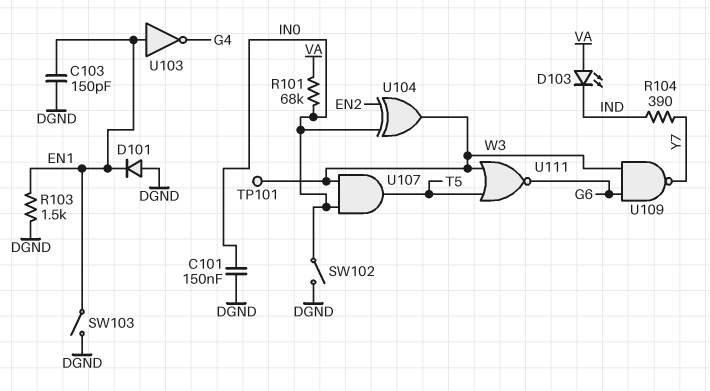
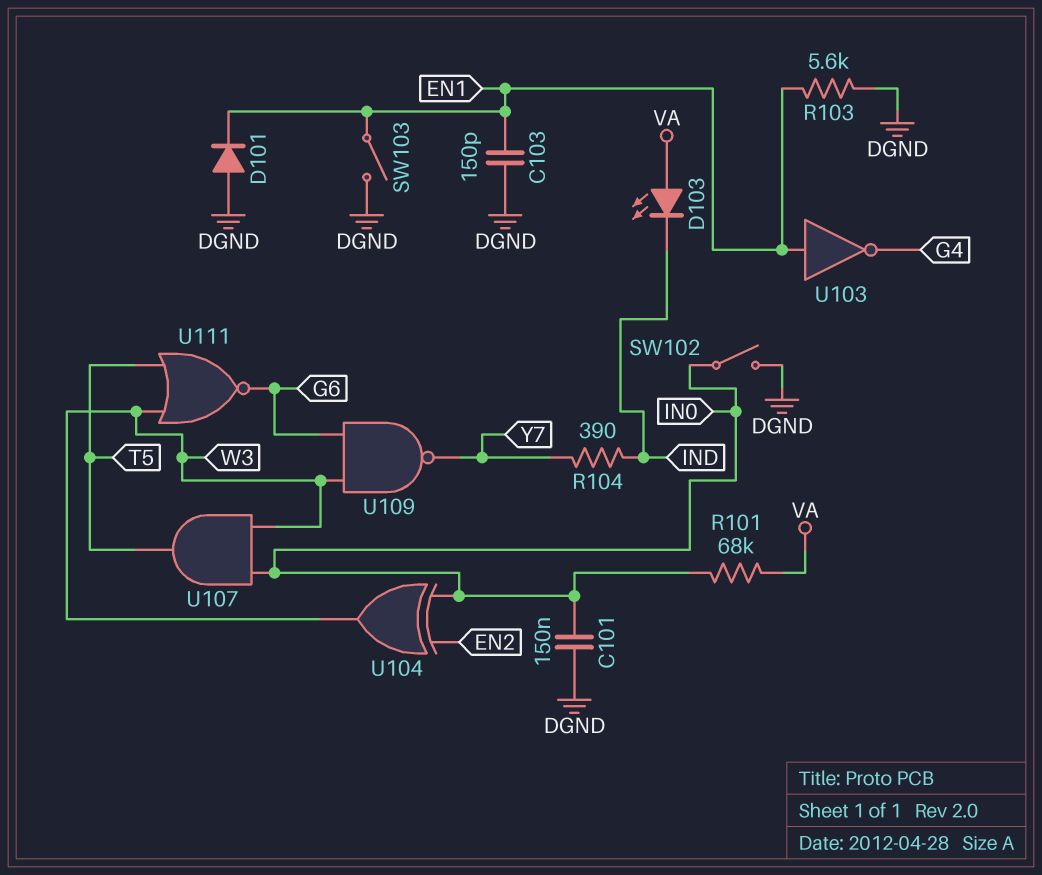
R103: 1.5k (DGND, EN1) -> 5.6k (DGND, EN1)
TP101: test point (W3) -> none

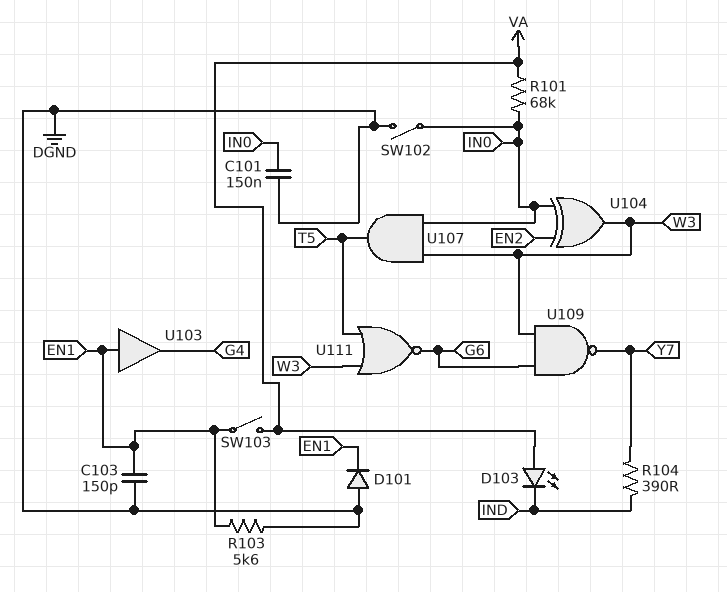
SW103: switch (DGND, EN1) -> switch (EN1, VA)
U103: NOT (in EN1, out G4) -> buffer (in EN1, out G4)

